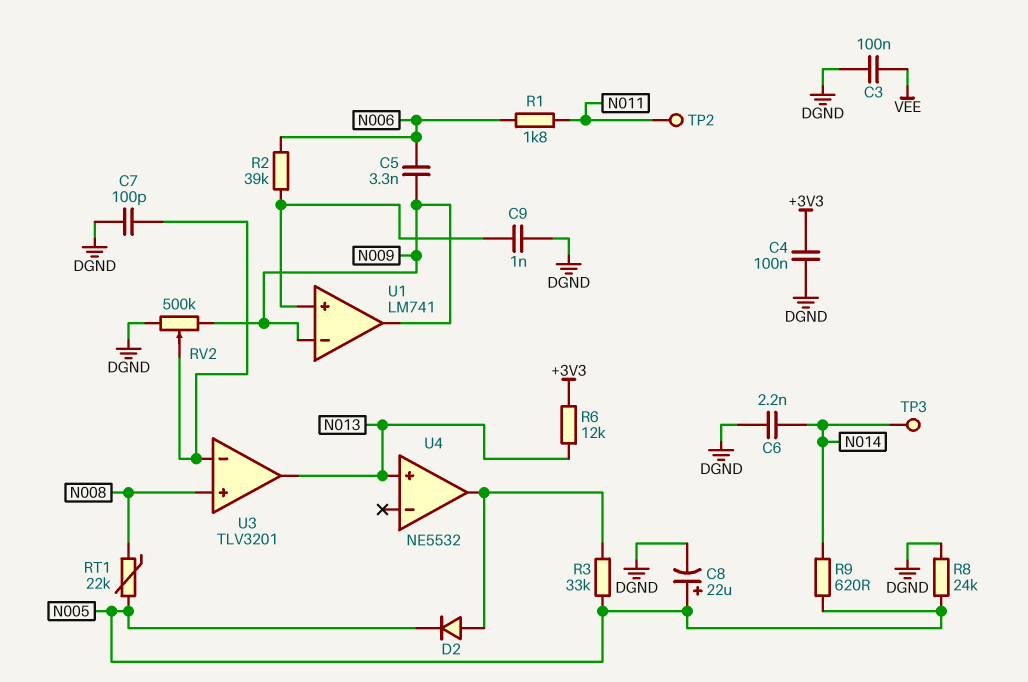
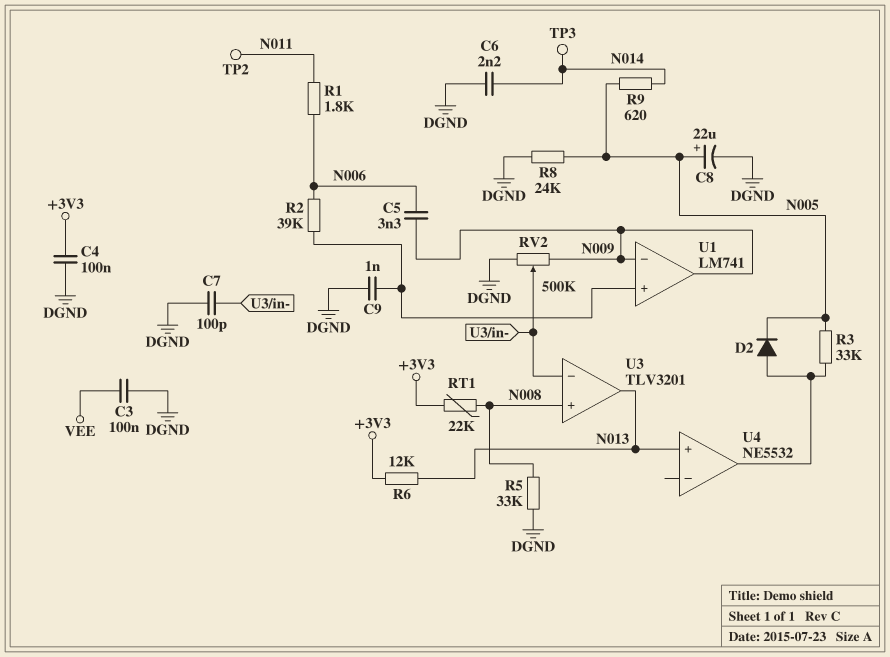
R5: none -> 33k (DGND, N008)
RT1: 22k (N005, N008) -> 22k (+3V3, N008)

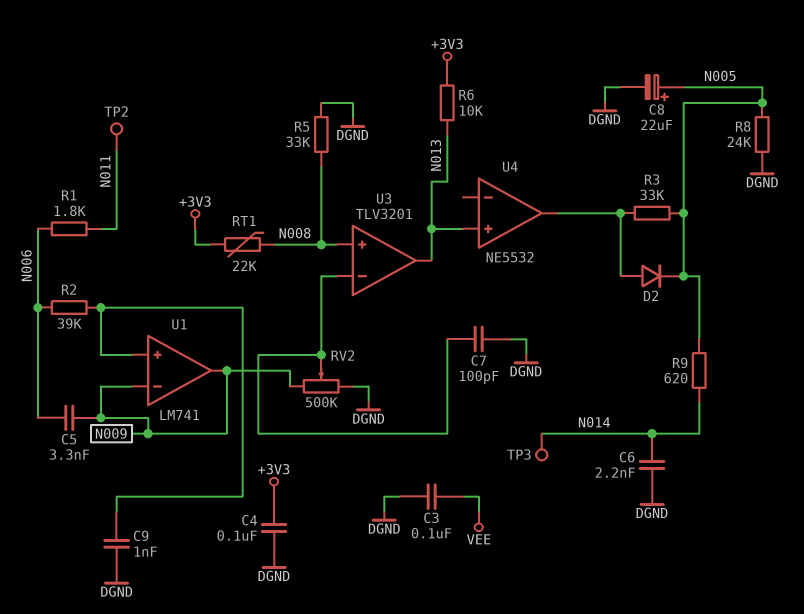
R6: 12k (+3V3, N013) -> 10k (+3V3, N013)

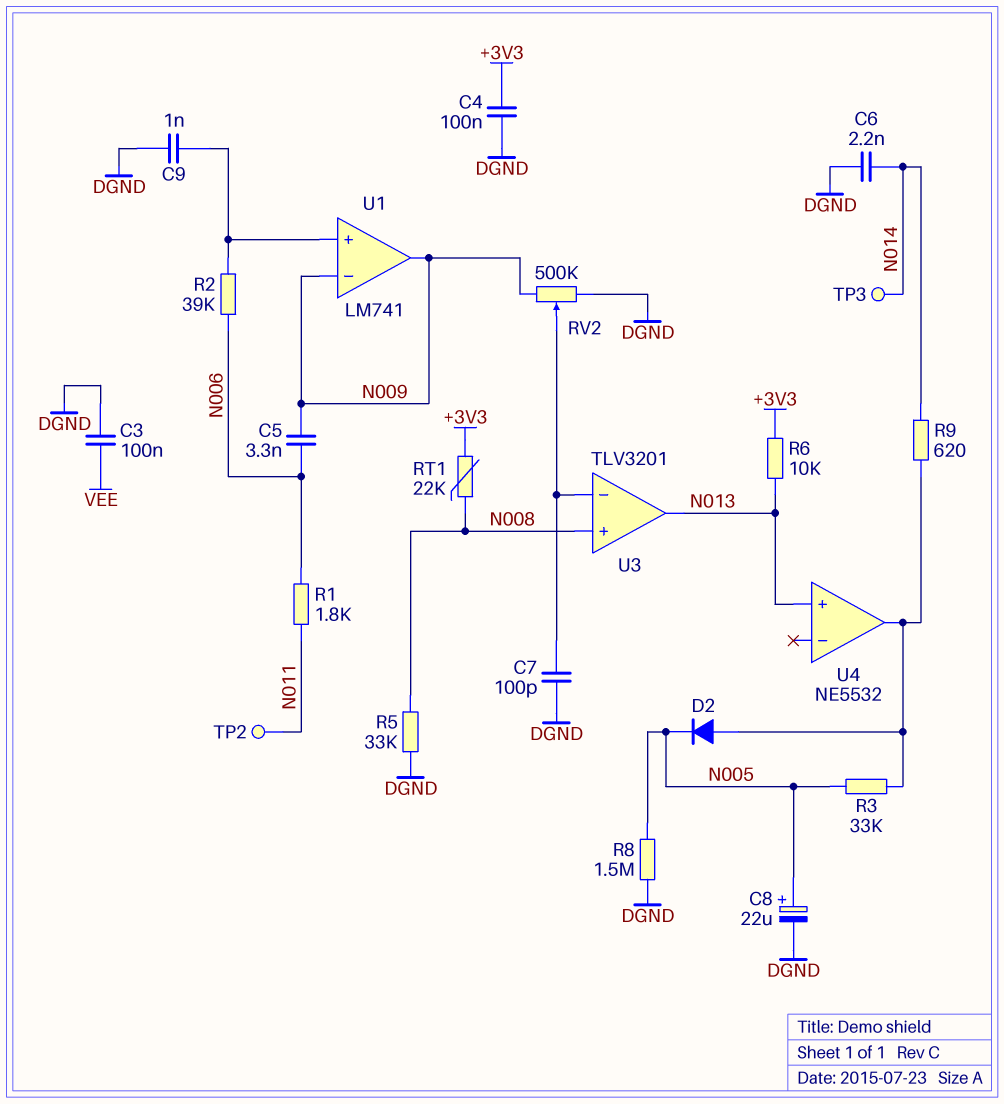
R8: 24k (DGND, N005) -> 1.5M (DGND, N005)
R9: 620 (N005, N014) -> 620 (N014, U4/out)

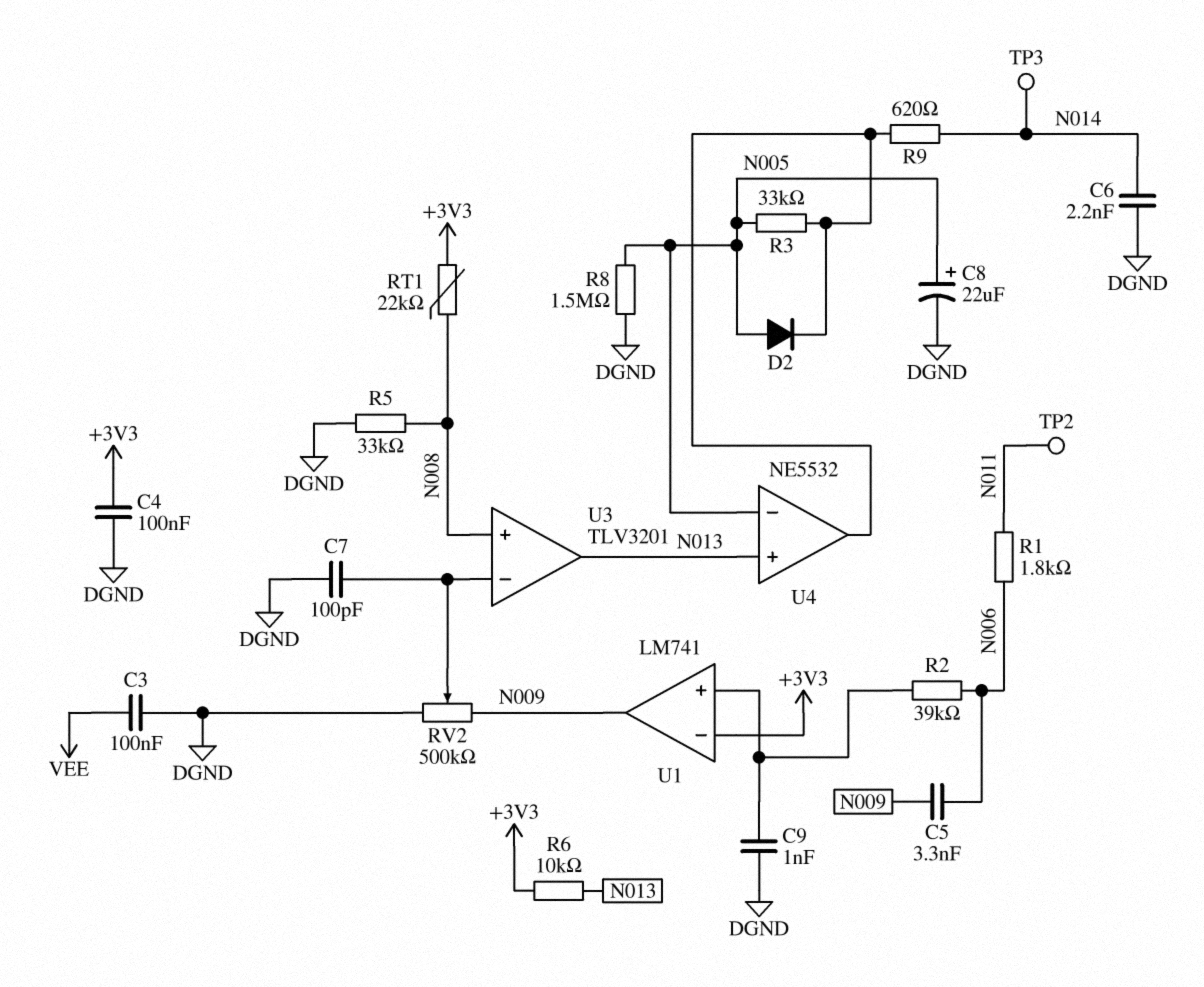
D2: diode (A U4/out, K N005) -> diode (A N005, K U4/out)
U1 pin in-: N009 -> +3V3
U4 pin in-: none -> N005

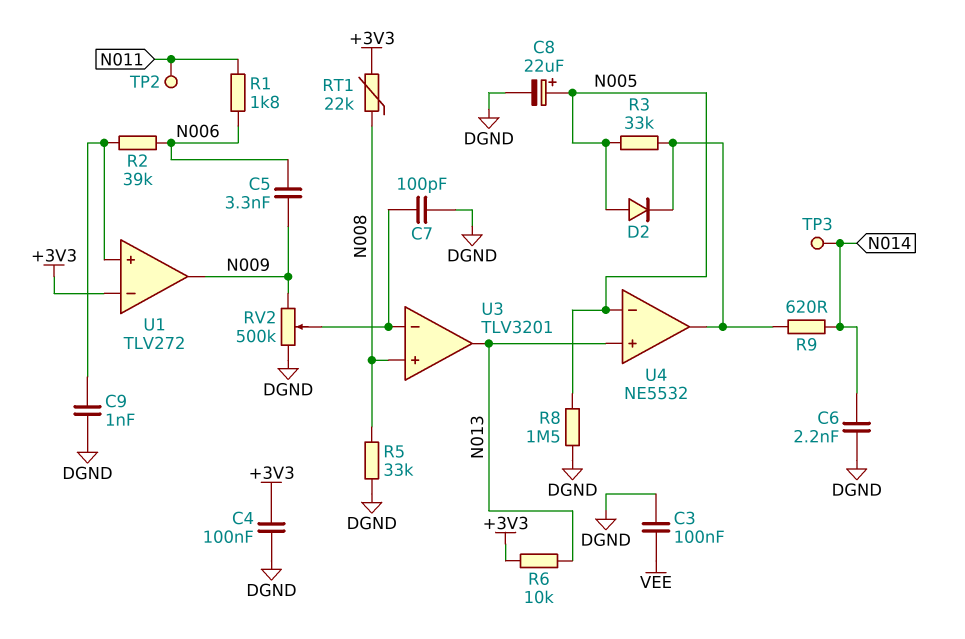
U1: LM741 -> TLV272

